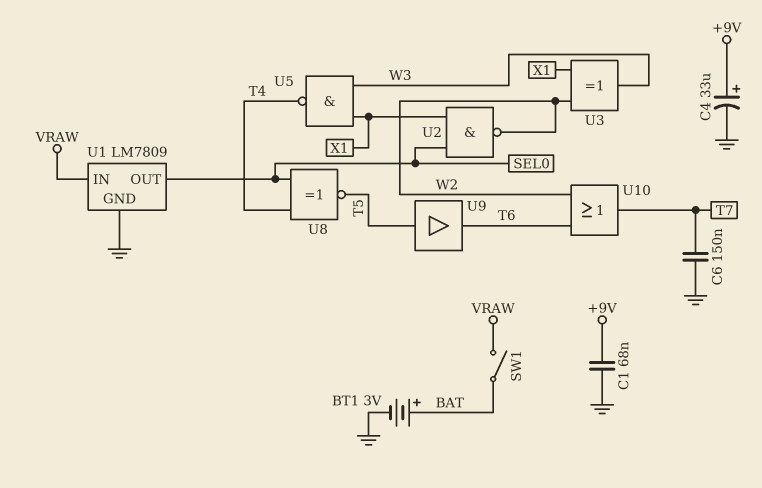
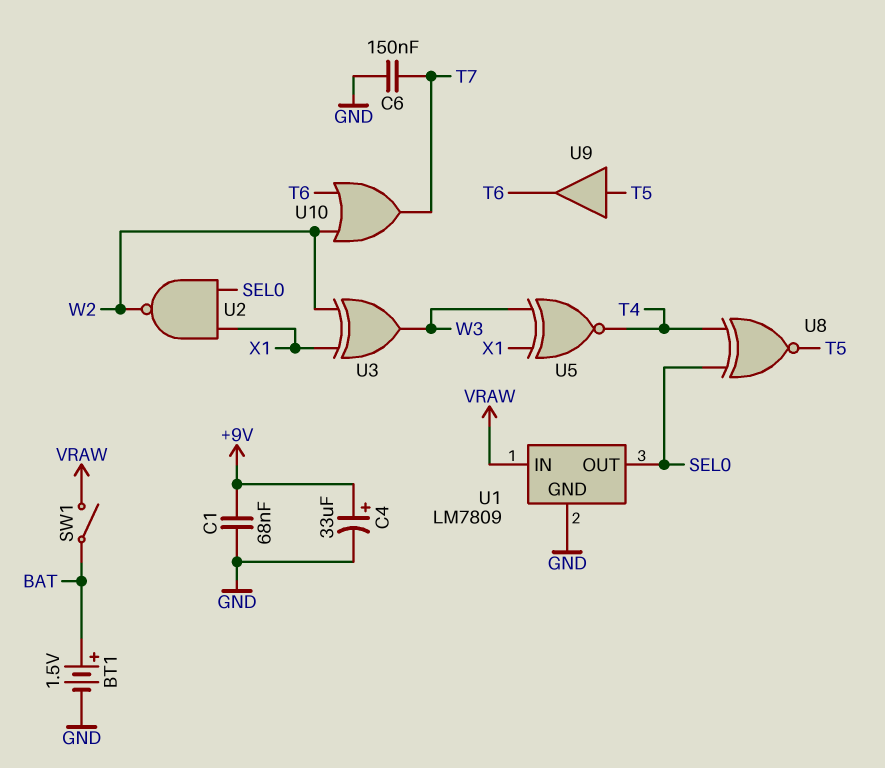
BT1: 3V (plus BAT, minus GND) -> 1.5V (plus BAT, minus GND)
U5: NAND (in W3, in X1, out T4) -> XNOR (in W3, in X1, out T4)

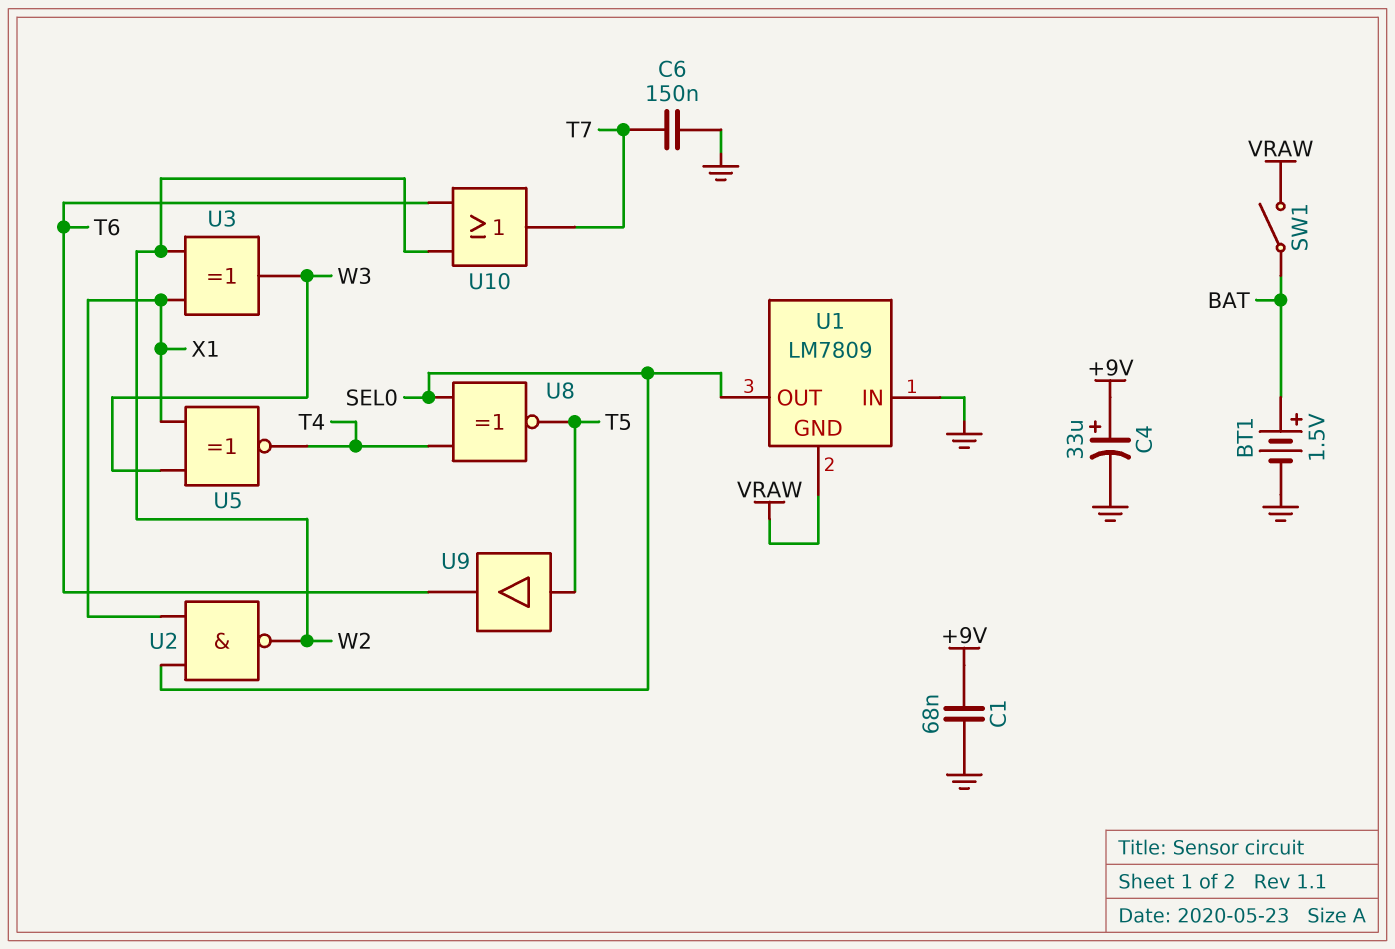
U1 pin GND: GND -> VRAW
U1 pin IN: VRAW -> GND

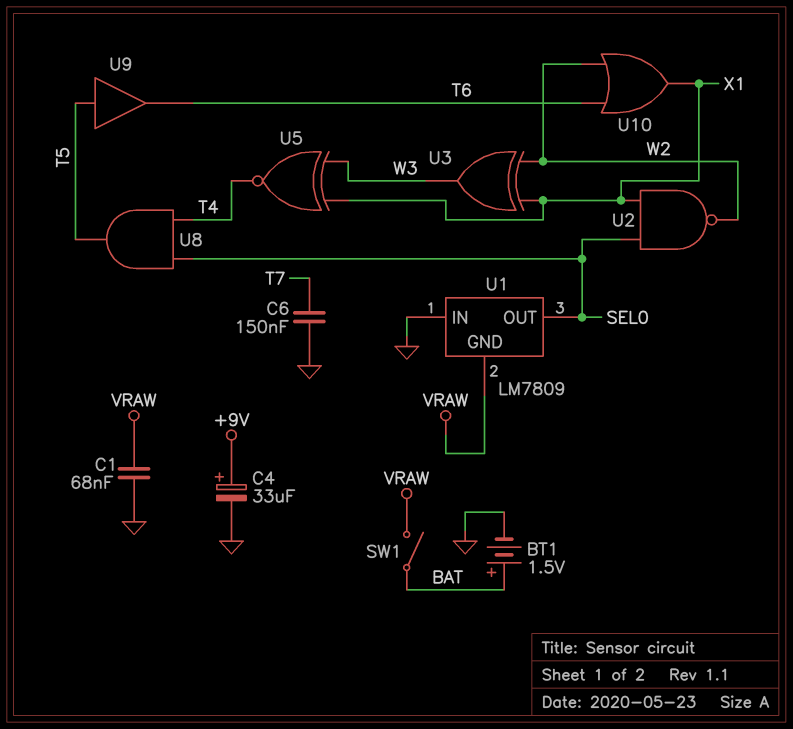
C1: 68nF (+9V, GND) -> 68nF (GND, VRAW)
U8: XNOR (in SEL0, in T4, out T5) -> AND (in SEL0, in T4, out T5)
U10: OR (in T6, in W2, out T7) -> OR (in T6, in W2, out X1)

